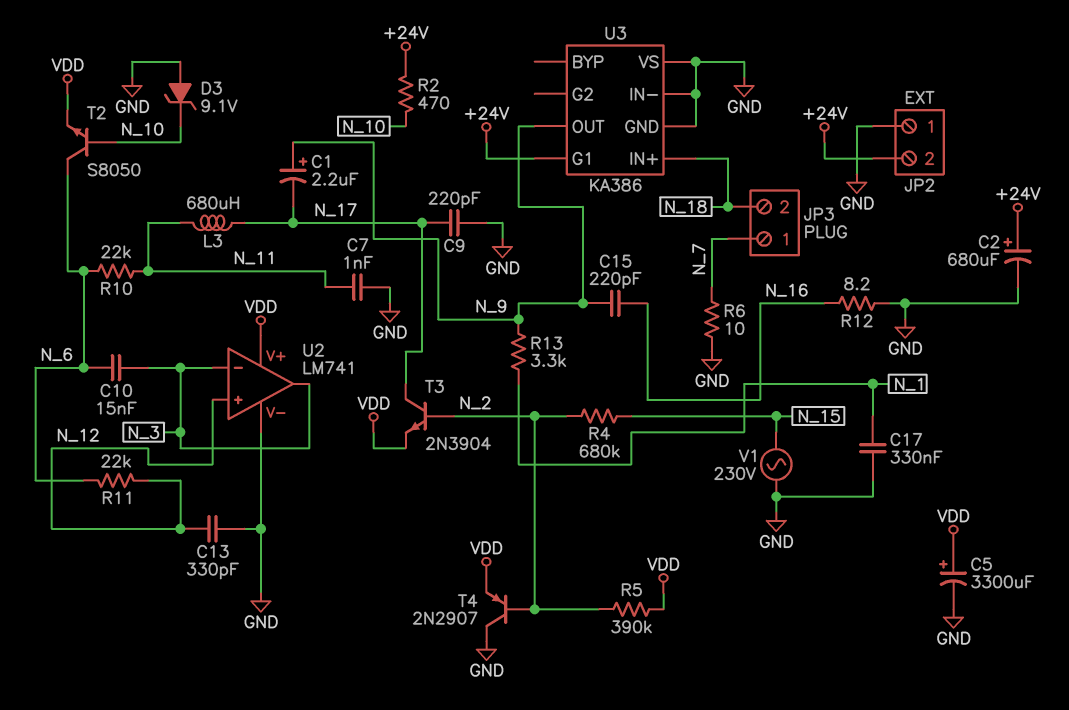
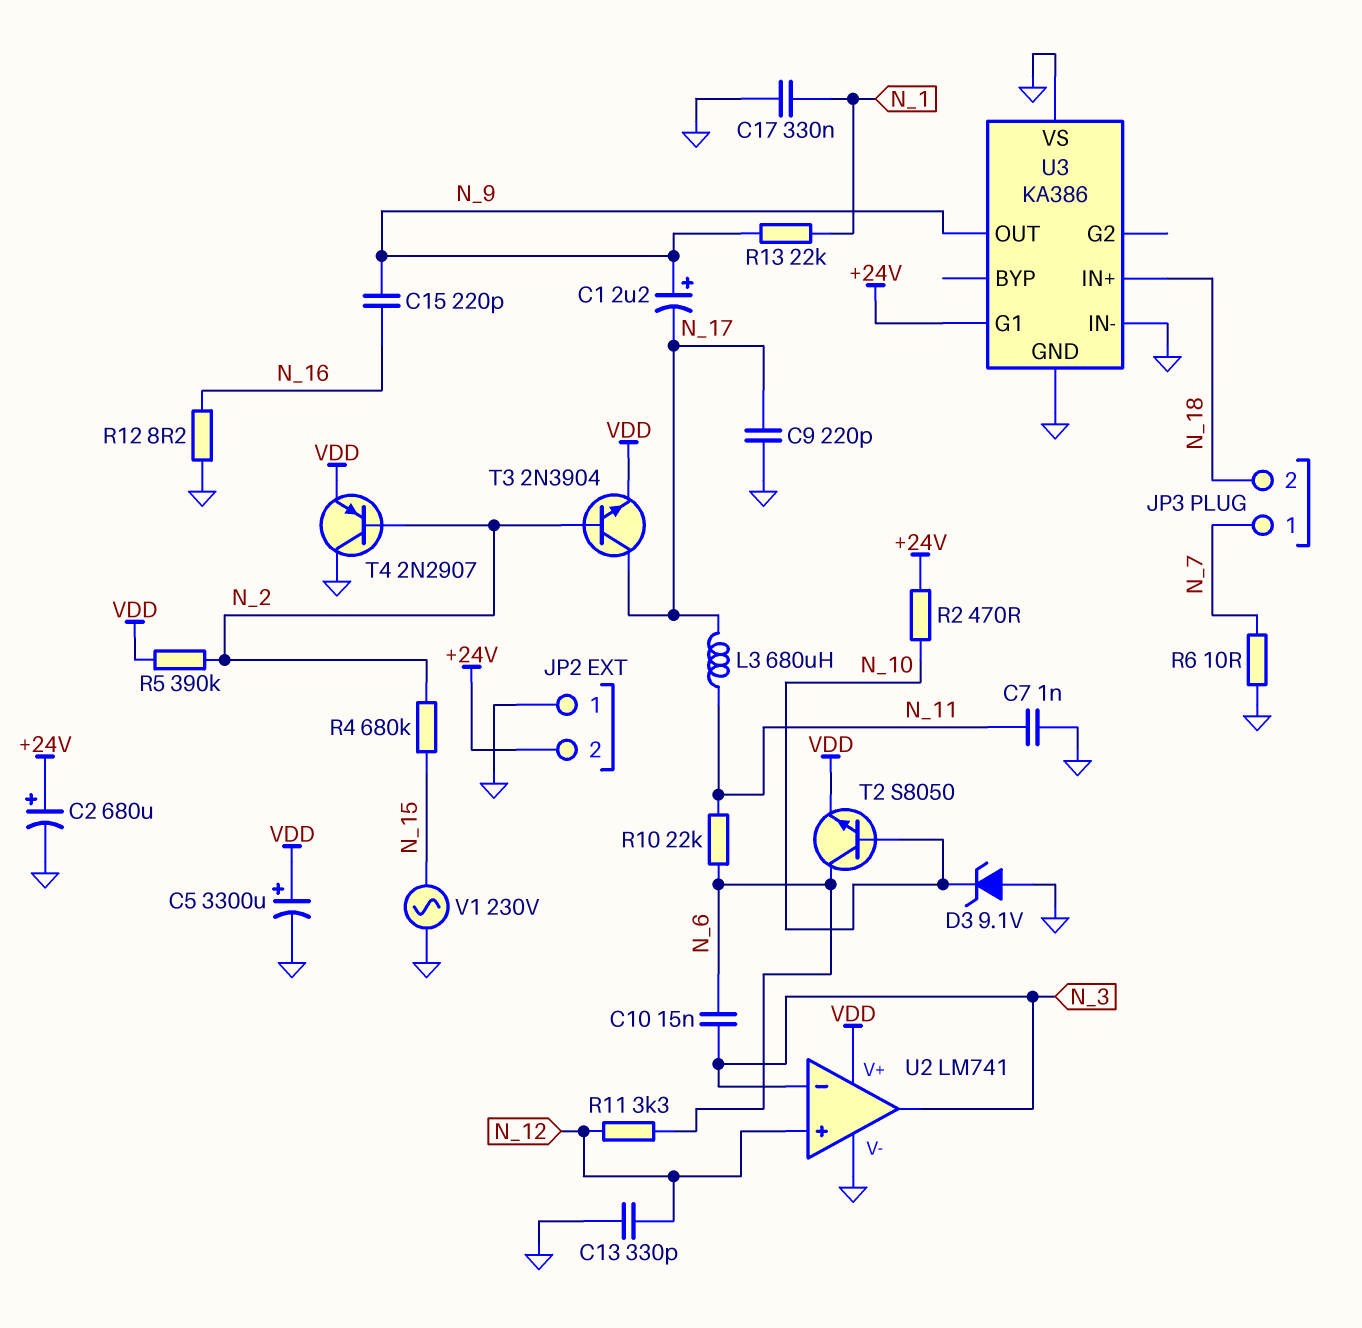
R11: 22k (N_6, N_12) -> 3.3k (N_6, N_12)
R13: 3.3k (N_1, N_9) -> 22k (N_1, N_9)

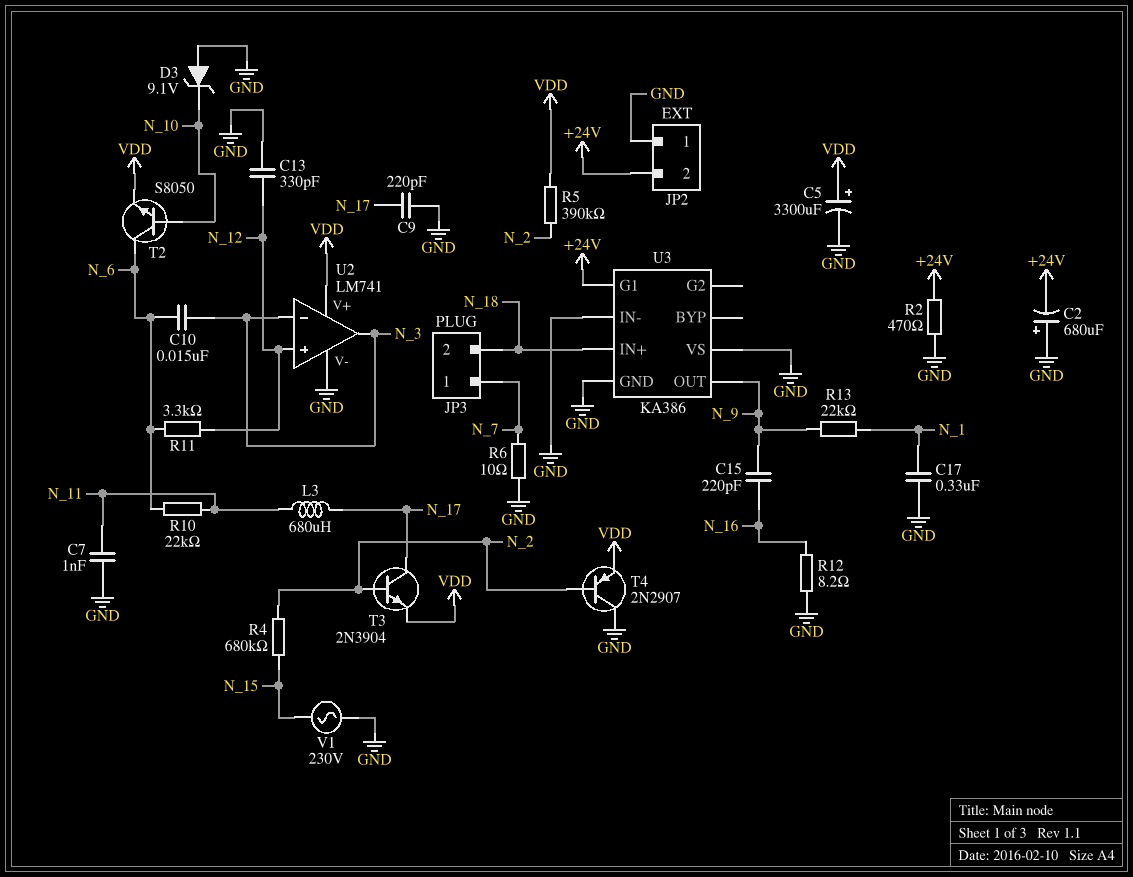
C1: 2.2uF (plus N_9, minus N_17) -> none
C2: 680uF (plus +24V, minus GND) -> 680uF (plus GND, minus +24V)
R2: 470 (+24V, N_10) -> 470 (+24V, GND)

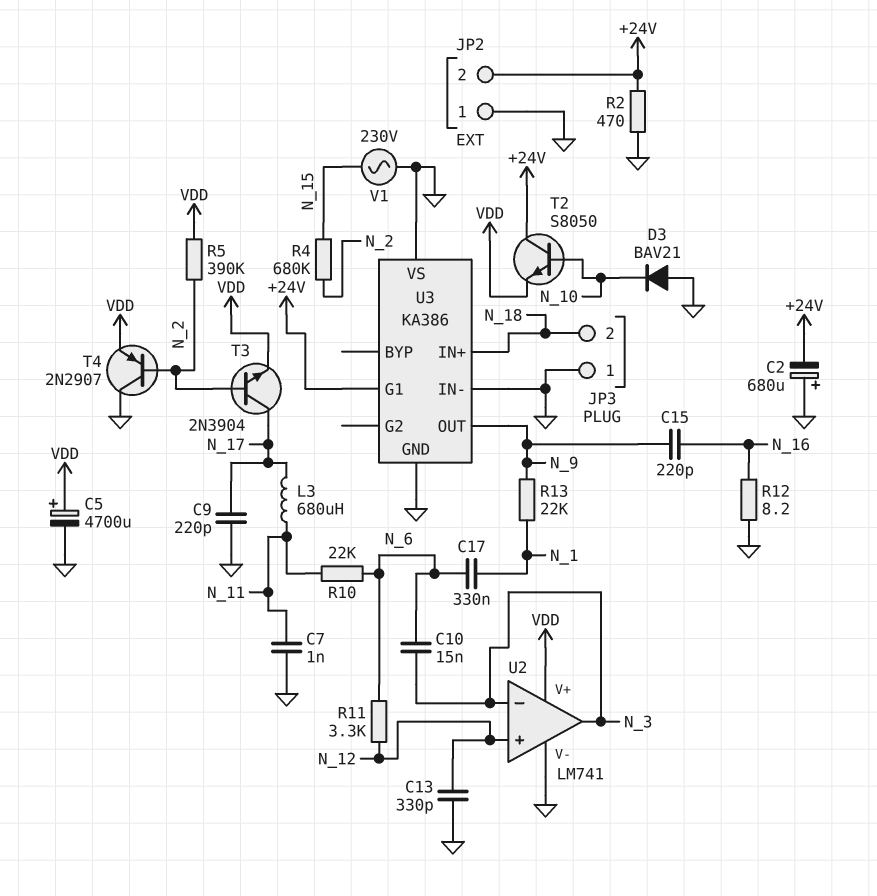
C5: 3300uF (plus VDD, minus GND) -> 4700uF (plus VDD, minus GND)
C17: 330nF (GND, N_1) -> 330nF (N_1, N_6)
D3: zener 9.1V (A GND, K N_10) -> diode BAV21 (A GND, K N_10)
JP3 pin 1: N_7 -> GND
R6: 10 (GND, N_7) -> none
T2: NPN S8050 (B N_10, C N_6, E VDD) -> NPN S8050 (B N_10, C +24V, E VDD)

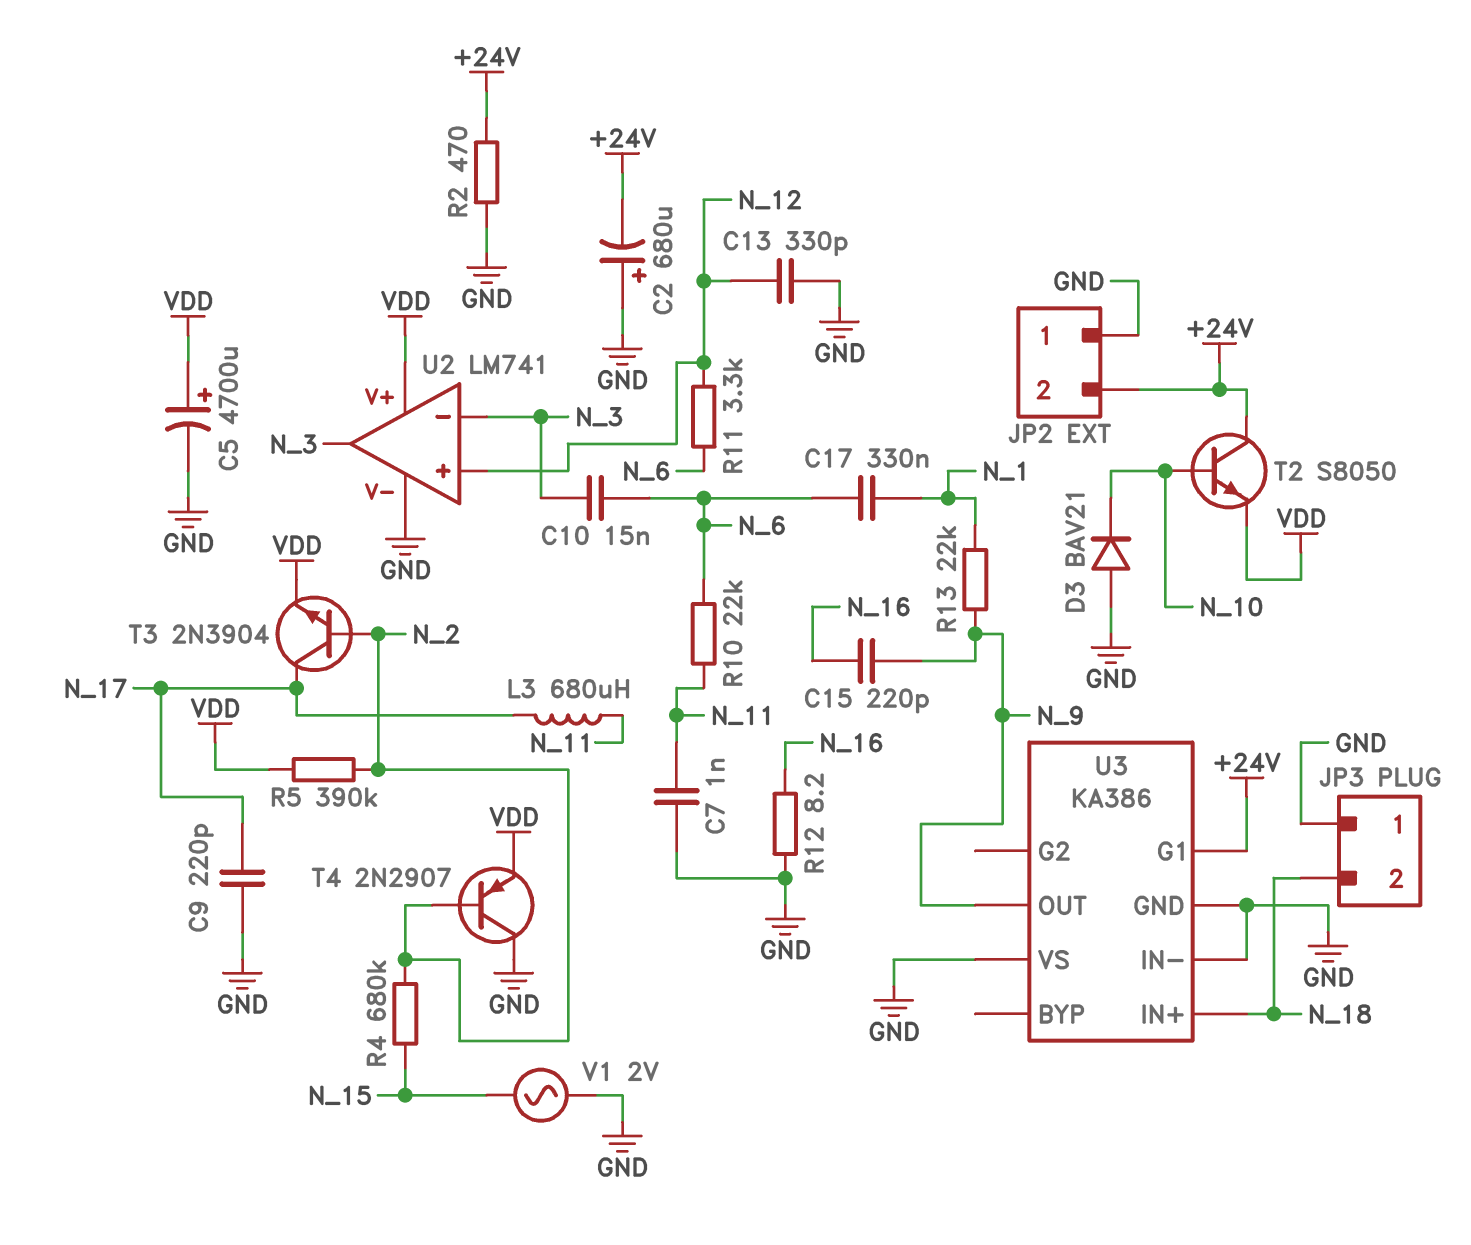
V1: AC 230V (GND, N_15) -> AC 2V (GND, N_15)

